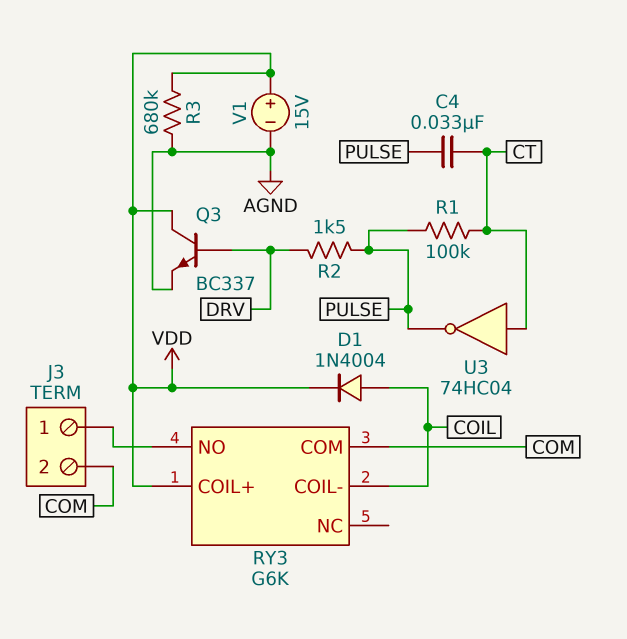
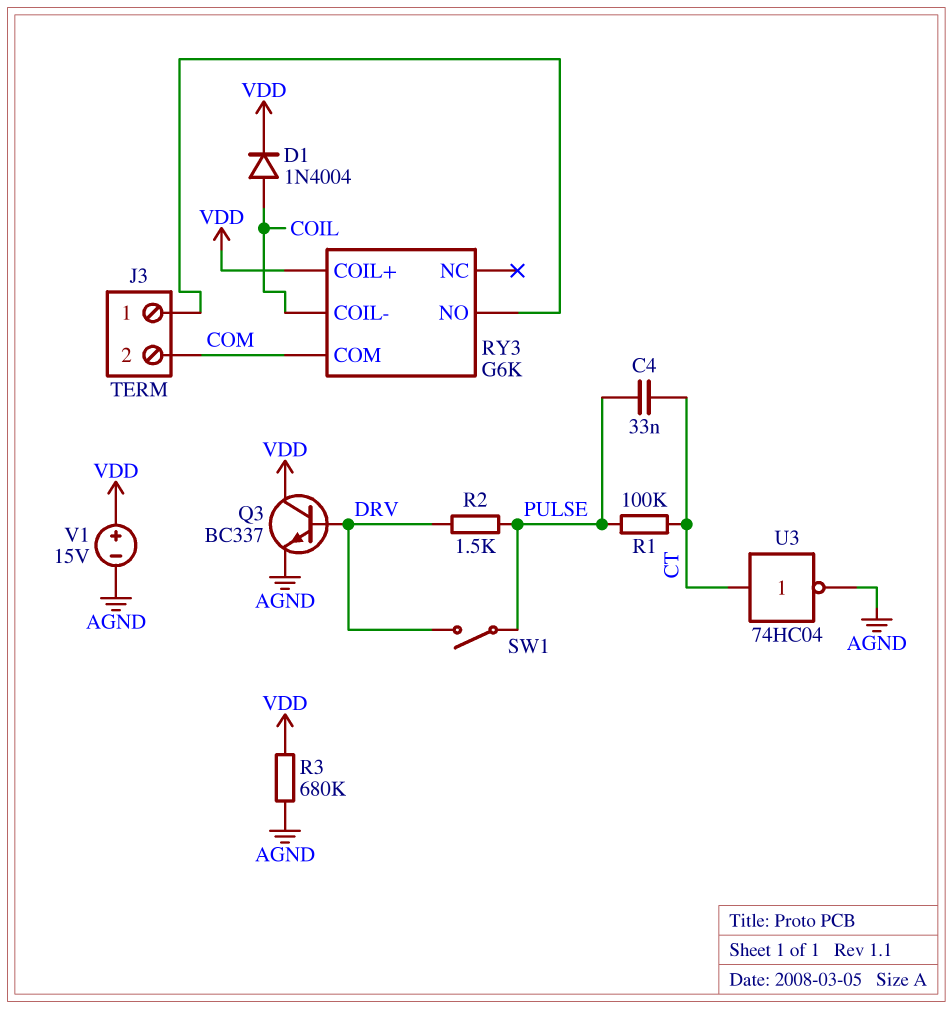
SW1: none -> switch (DRV, PULSE)
U3: NOT 74HC04 (in CT, out PULSE) -> NOT 74HC04 (in CT, out AGND)

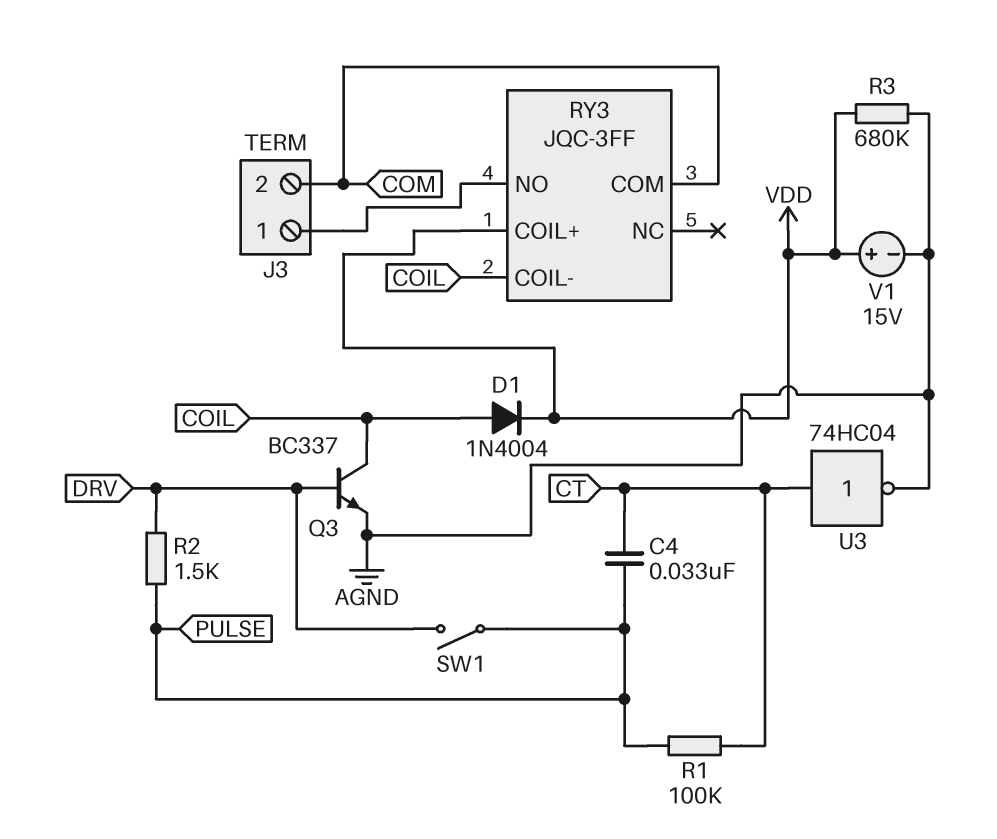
Q3: NPN BC337 (B DRV, C VDD, E AGND) -> NPN BC337 (B DRV, C COIL, E AGND)
RY3: G6K -> JQC-3FF

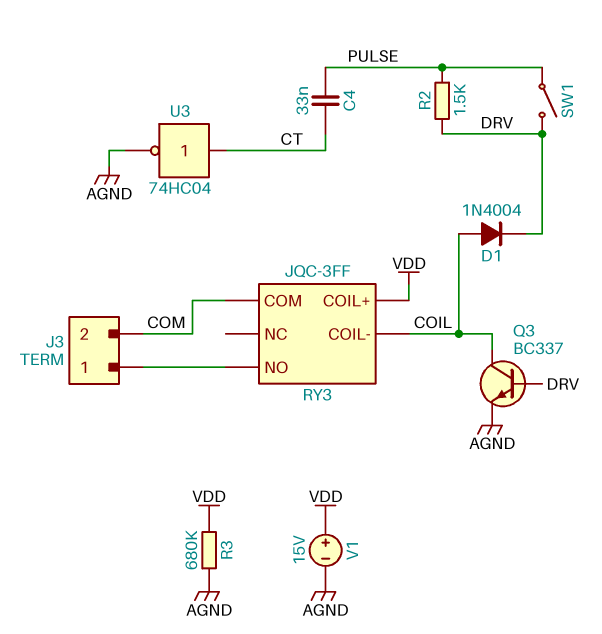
D1: diode 1N4004 (A COIL, K VDD) -> diode 1N4004 (A COIL, K DRV)
R1: 100k (CT, PULSE) -> none

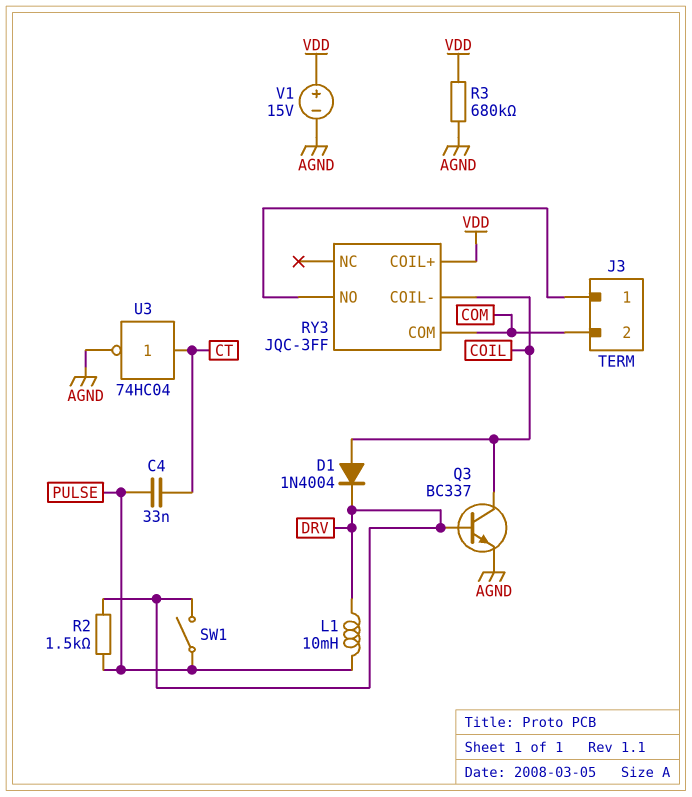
L1: none -> 10mH (DRV, PULSE)

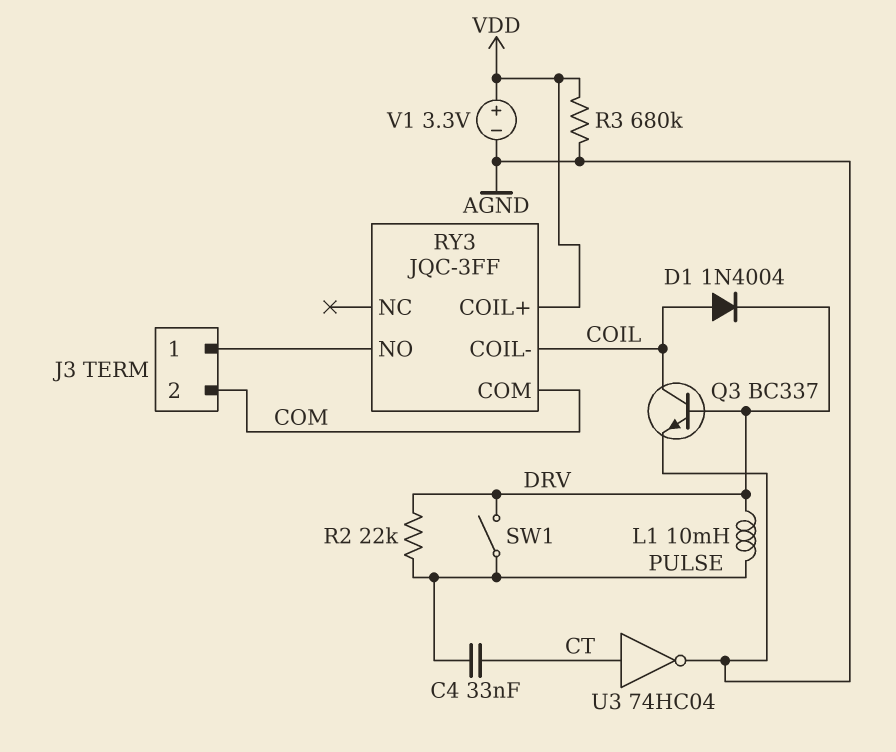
R2: 1.5k (DRV, PULSE) -> 22k (DRV, PULSE)
V1: 15V (plus VDD, minus AGND) -> 3.3V (plus VDD, minus AGND)

